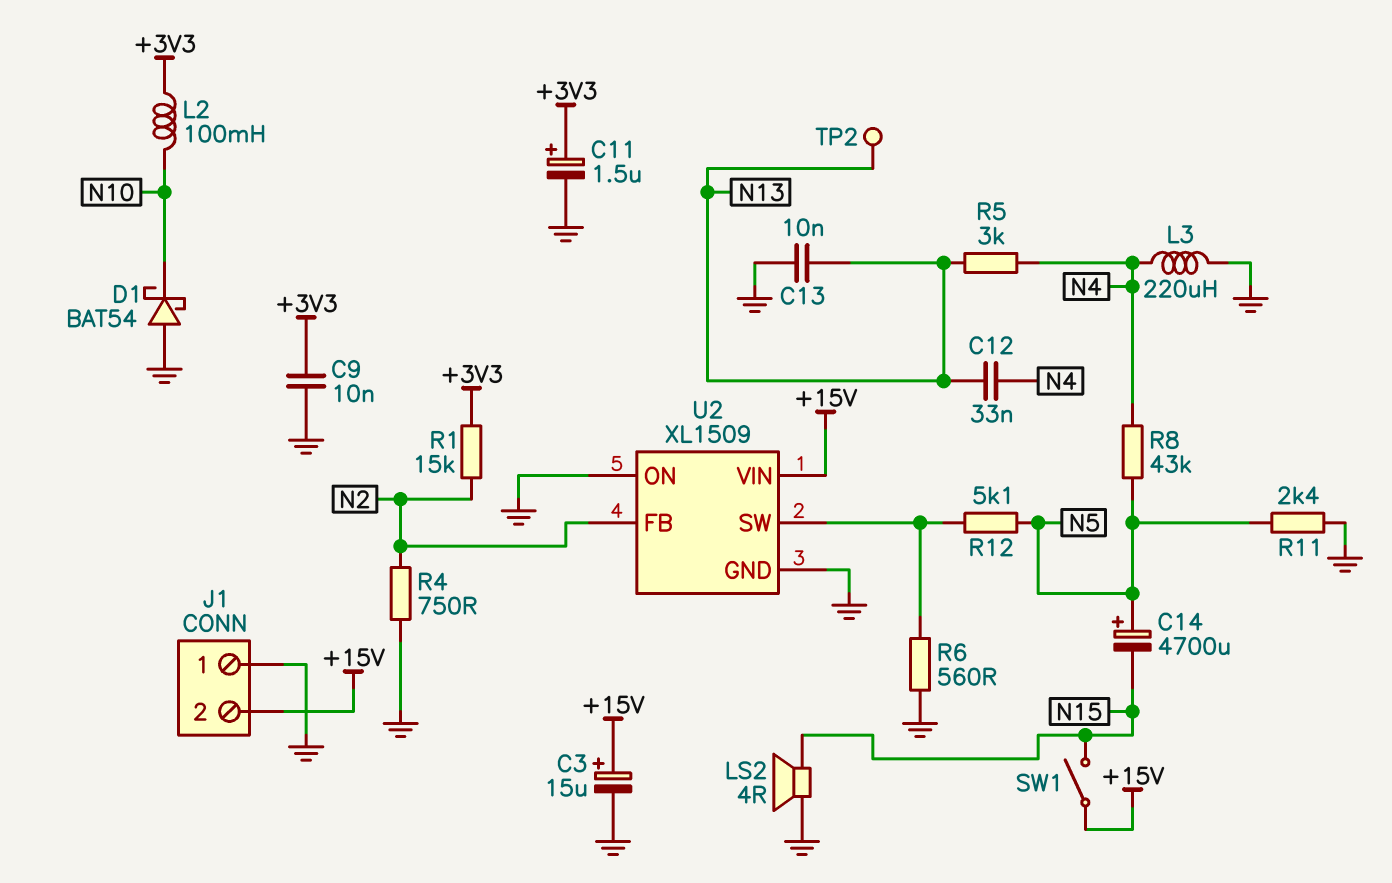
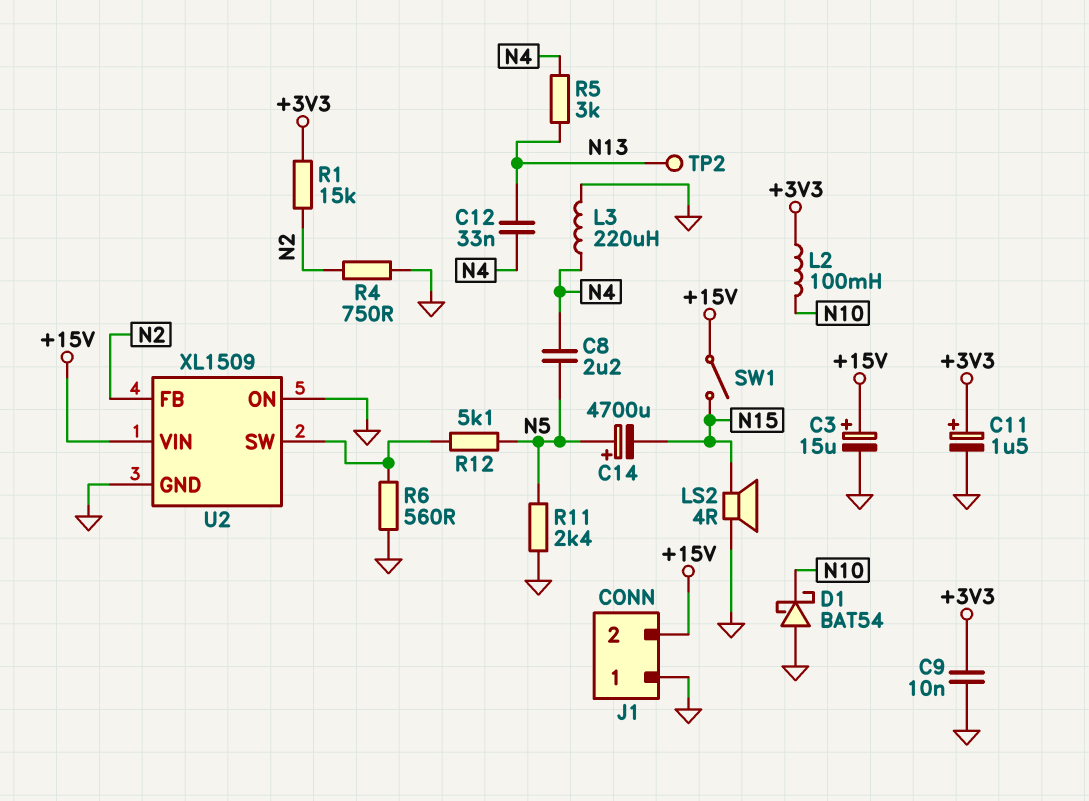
C8: none -> 2.2uF (N4, N5)
C13: 10nF (GND, N13) -> none
R8: 43k (N4, N5) -> none

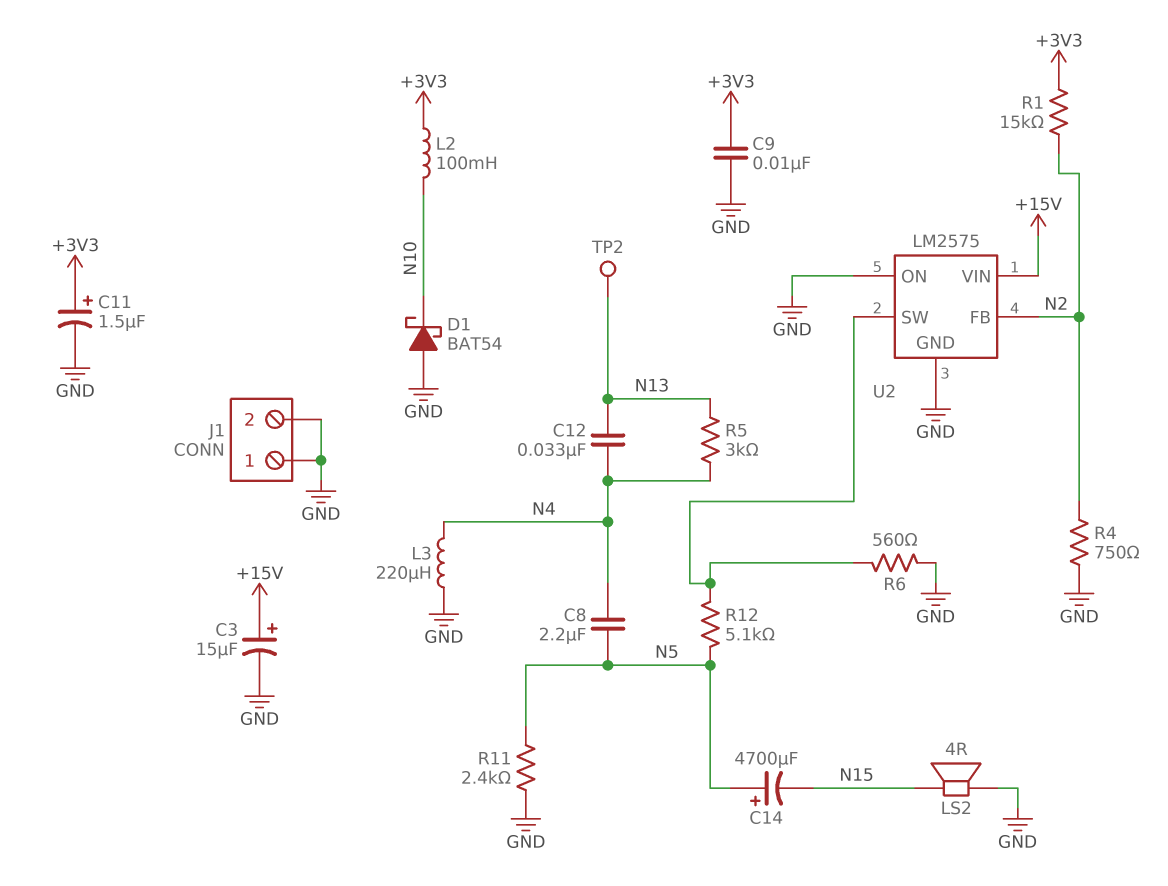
J1 pin 2: +15V -> GND
SW1: switch (+15V, N15) -> none
U2: XL1509 -> LM2575

